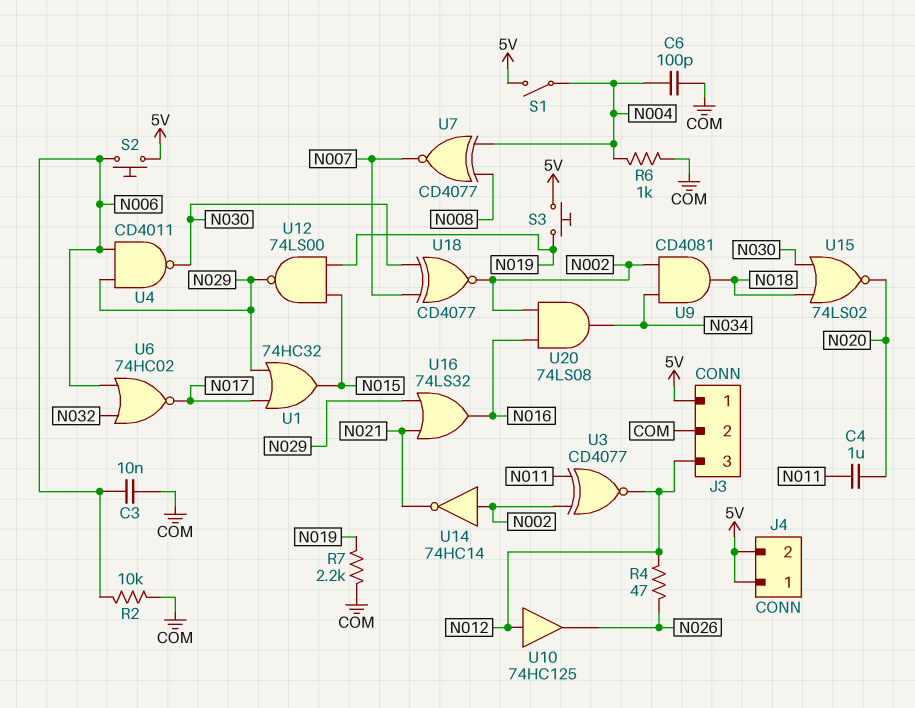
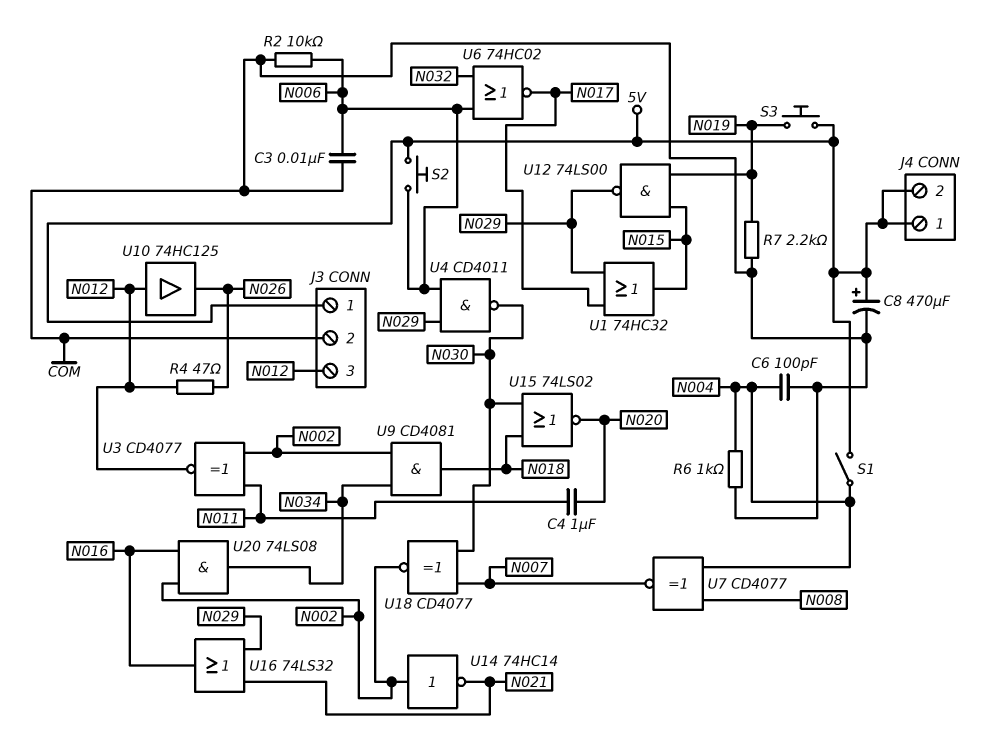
C8: none -> 470uF (plus 5V, minus COM)

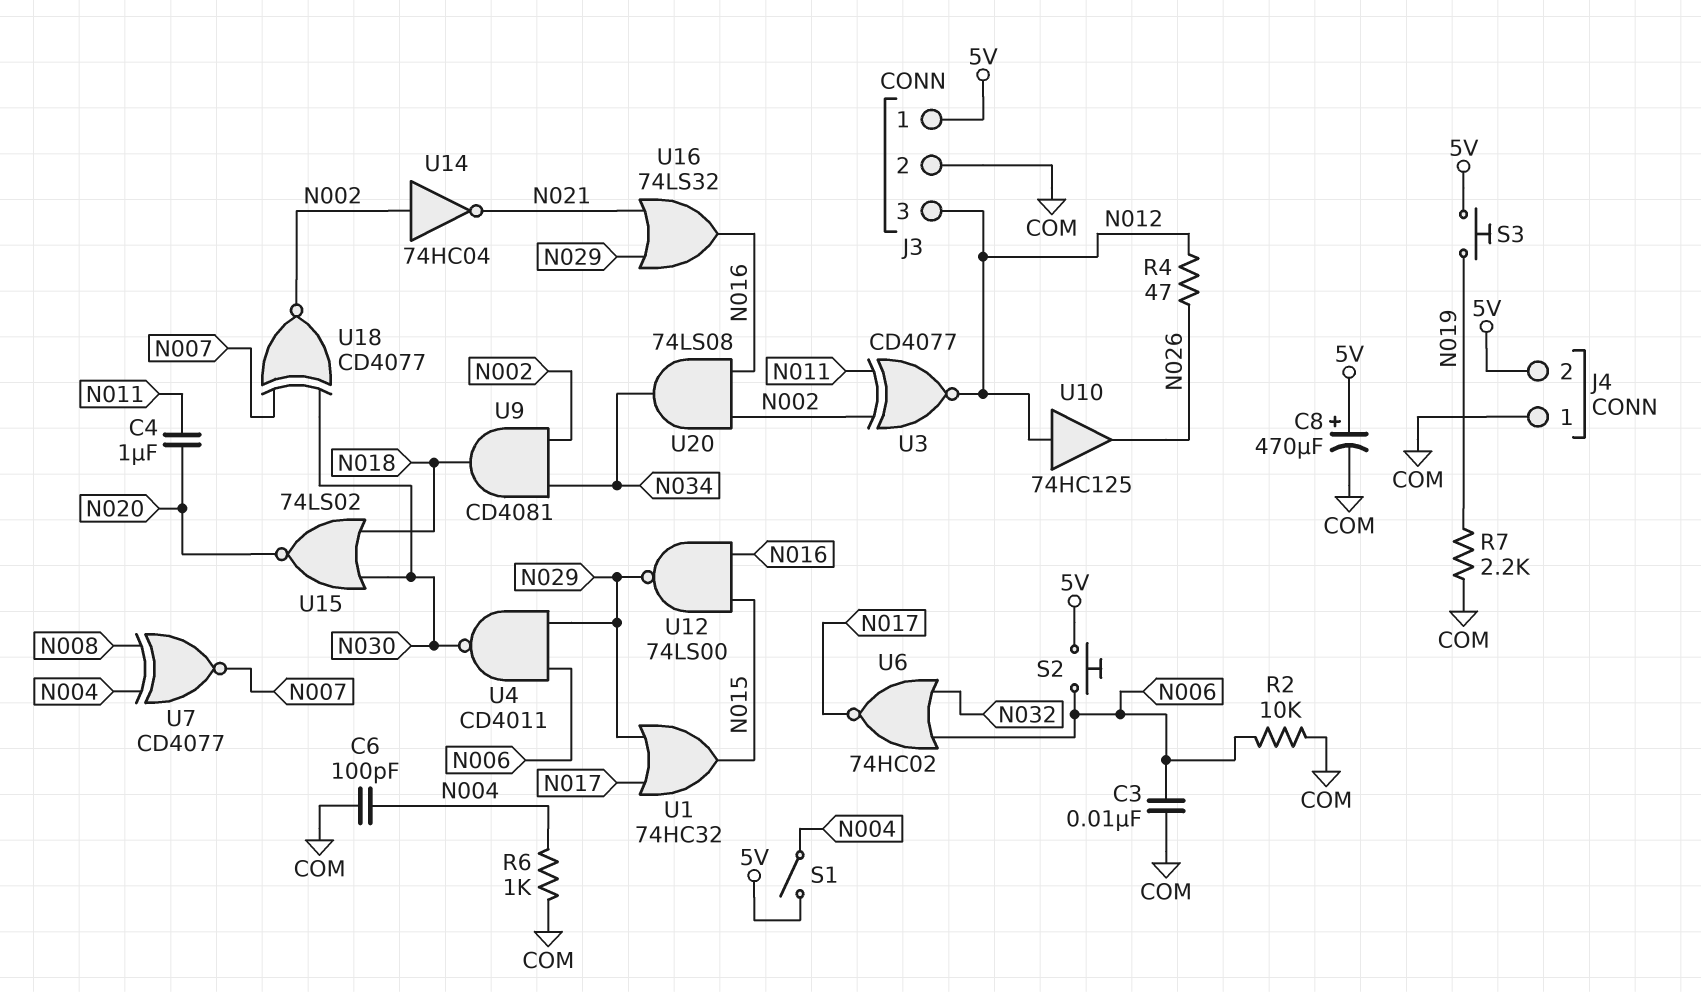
J4 pin 1: 5V -> COM
U12: NAND 74LS00 (in N015, in N019, out N029) -> NAND 74LS00 (in N015, in N016, out N029)
U14: NOT 74HC14 (in N002, out N021) -> NOT 74HC04 (in N002, out N021)

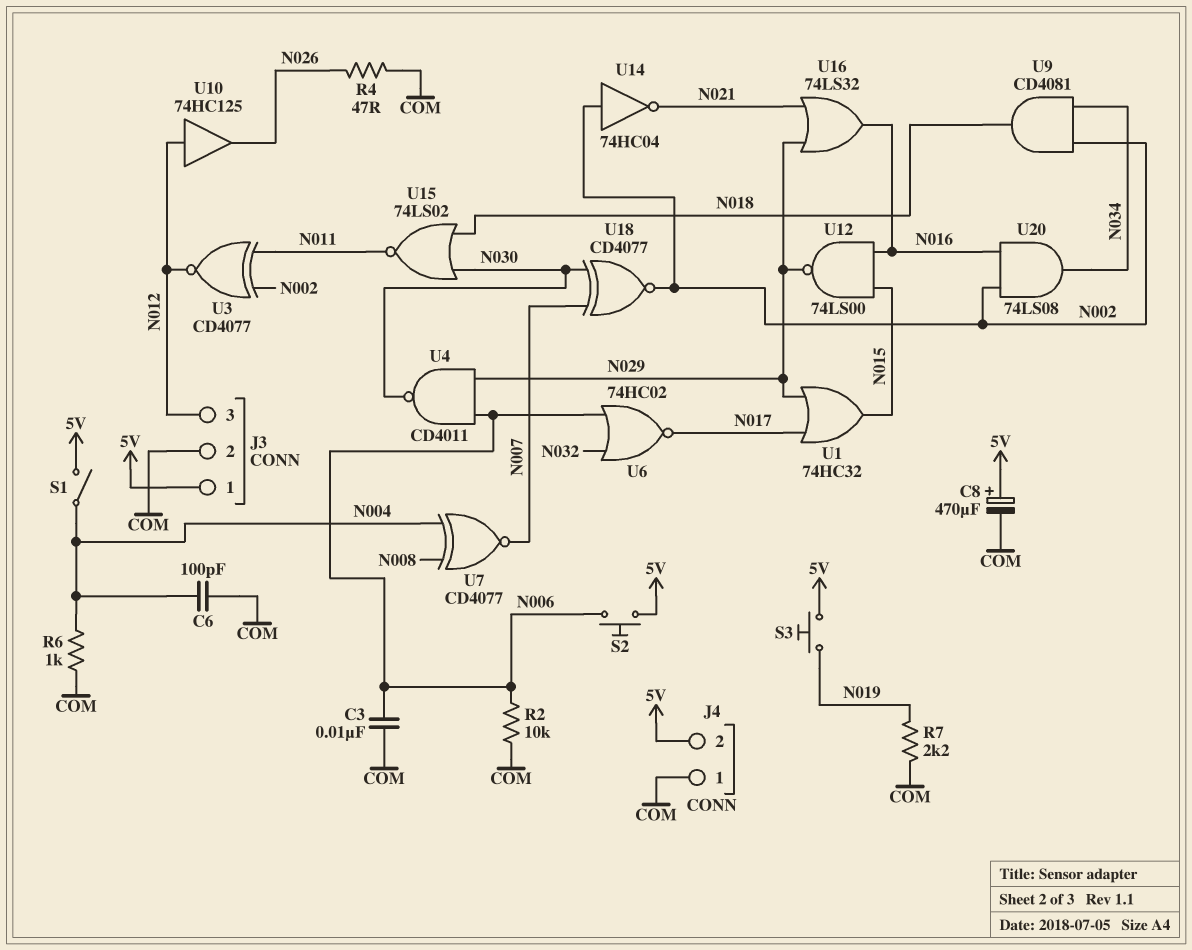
C4: 1uF (N011, N020) -> none
R4: 47 (N012, N026) -> 47 (COM, N026)
U15: NOR 74LS02 (in N018, in N030, out N020) -> NOR 74LS02 (in N018, in N030, out N011)

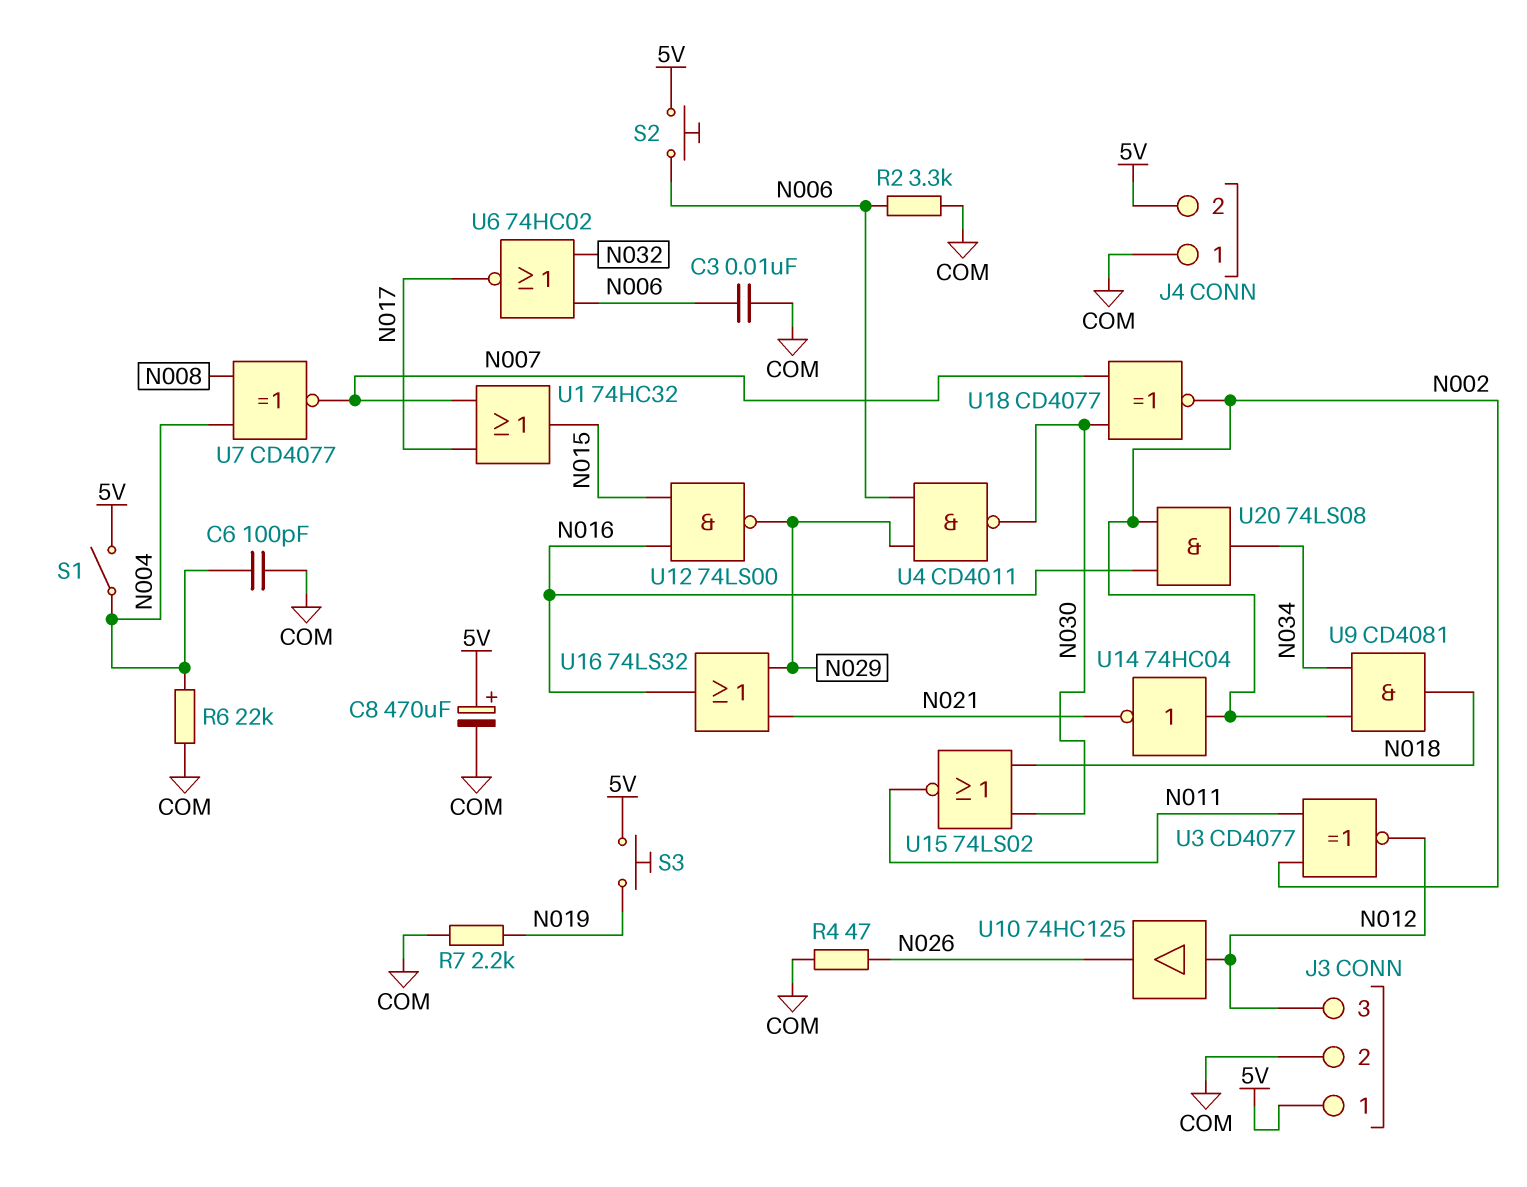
R2: 10k (COM, N006) -> 3.3k (COM, N006)
R6: 1k (COM, N004) -> 22k (COM, N004)
U1: OR 74HC32 (in N017, in N029, out N015) -> OR 74HC32 (in N007, in N017, out N015)

